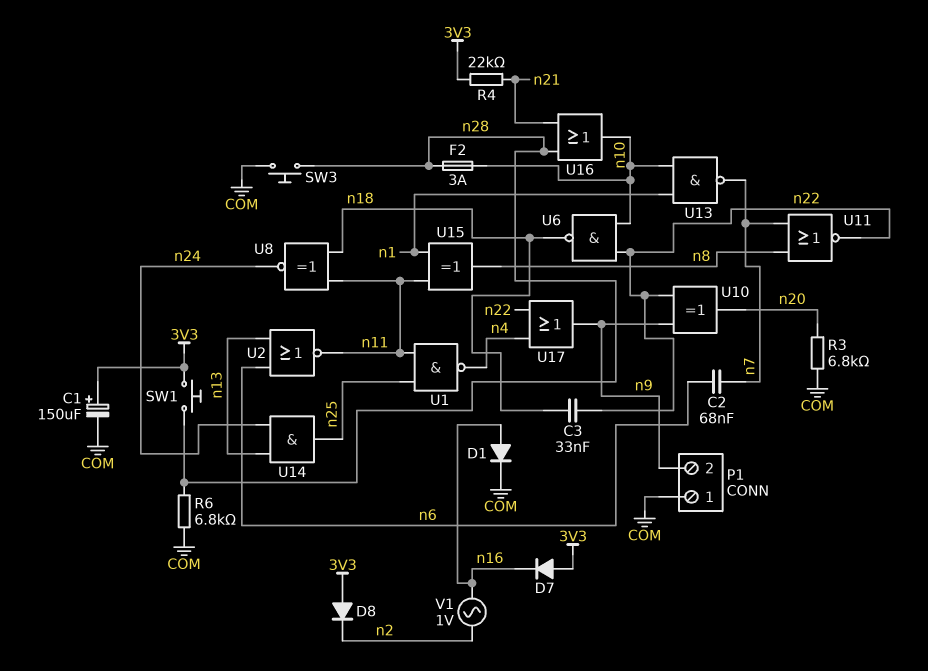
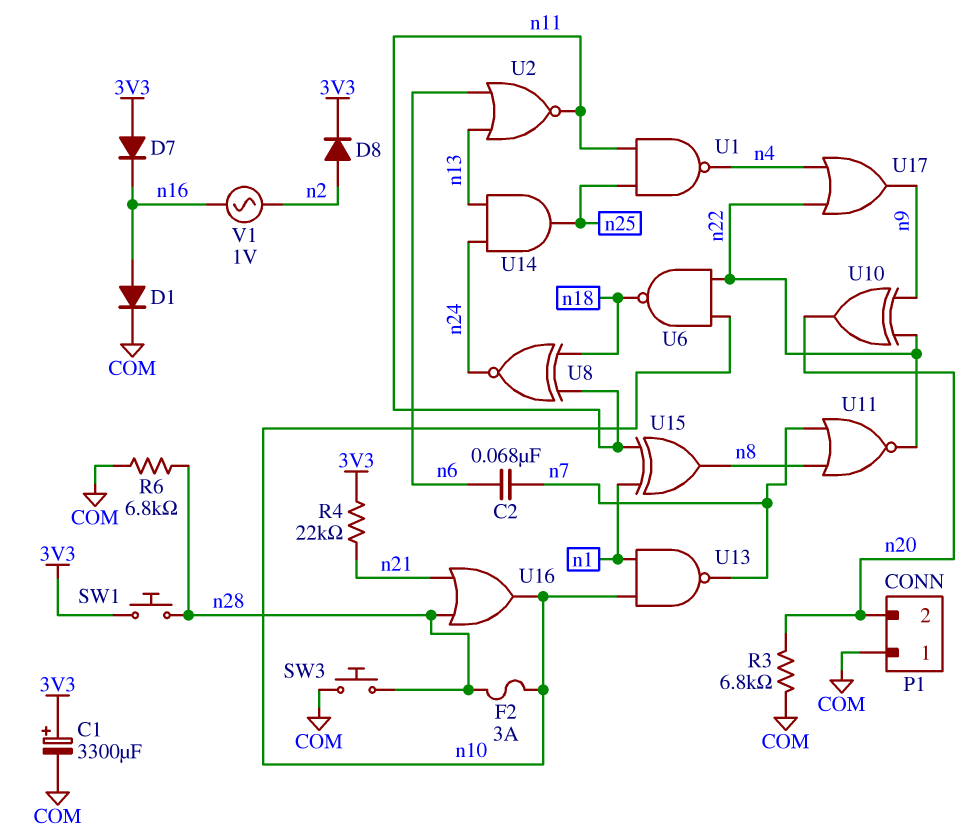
C1: 150uF (plus 3V3, minus COM) -> 3300uF (plus 3V3, minus COM)
C3: 33nF (n18, n22) -> none
D8: diode (A 3V3, K n2) -> diode (A n2, K 3V3)
P1 pin 2: n9 -> n20

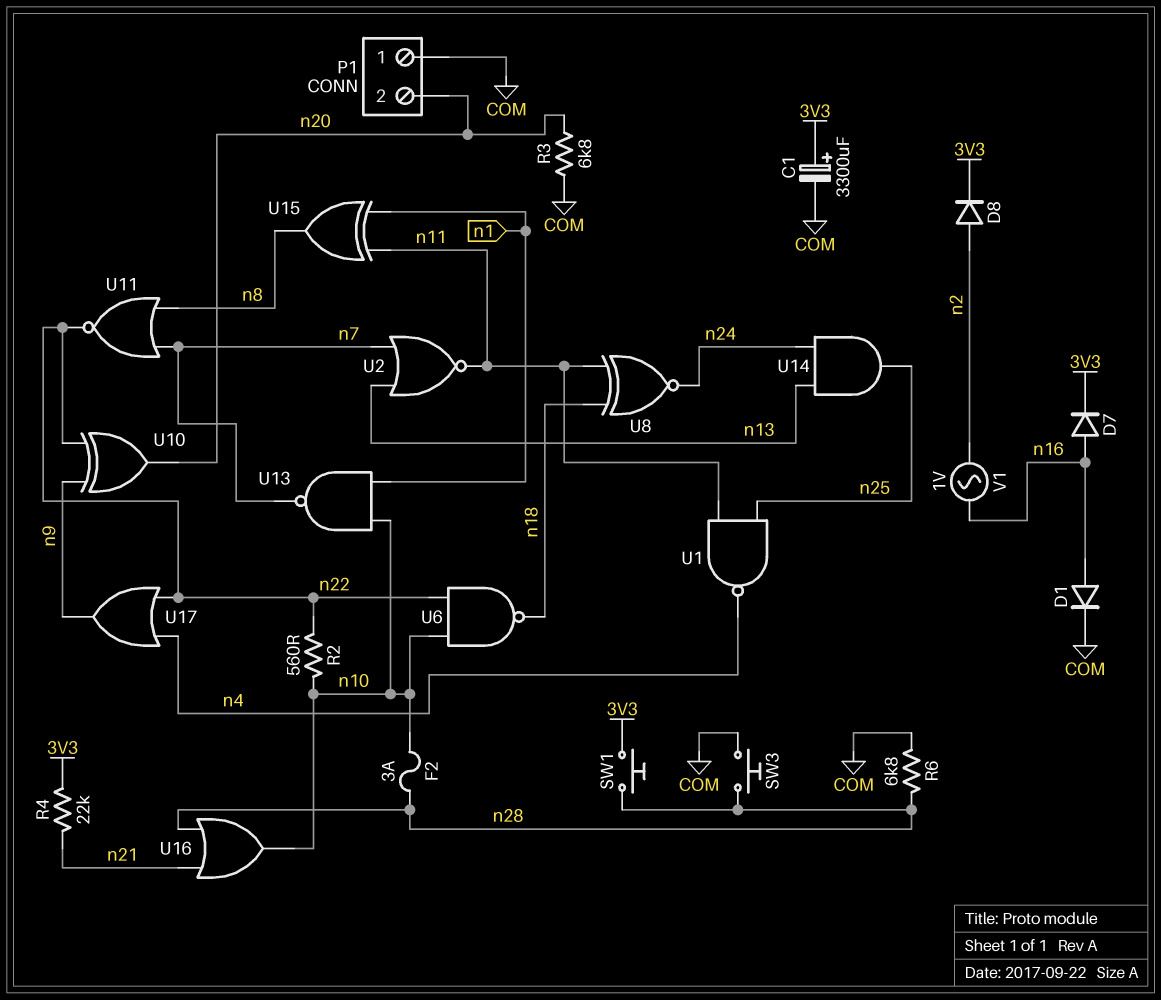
C2: 68nF (n6, n7) -> none
D7: diode (A 3V3, K n16) -> diode (A n16, K 3V3)
R2: none -> 560 (n10, n22)
U2: NOR (in n6, in n13, out n11) -> NOR (in n7, in n13, out n11)

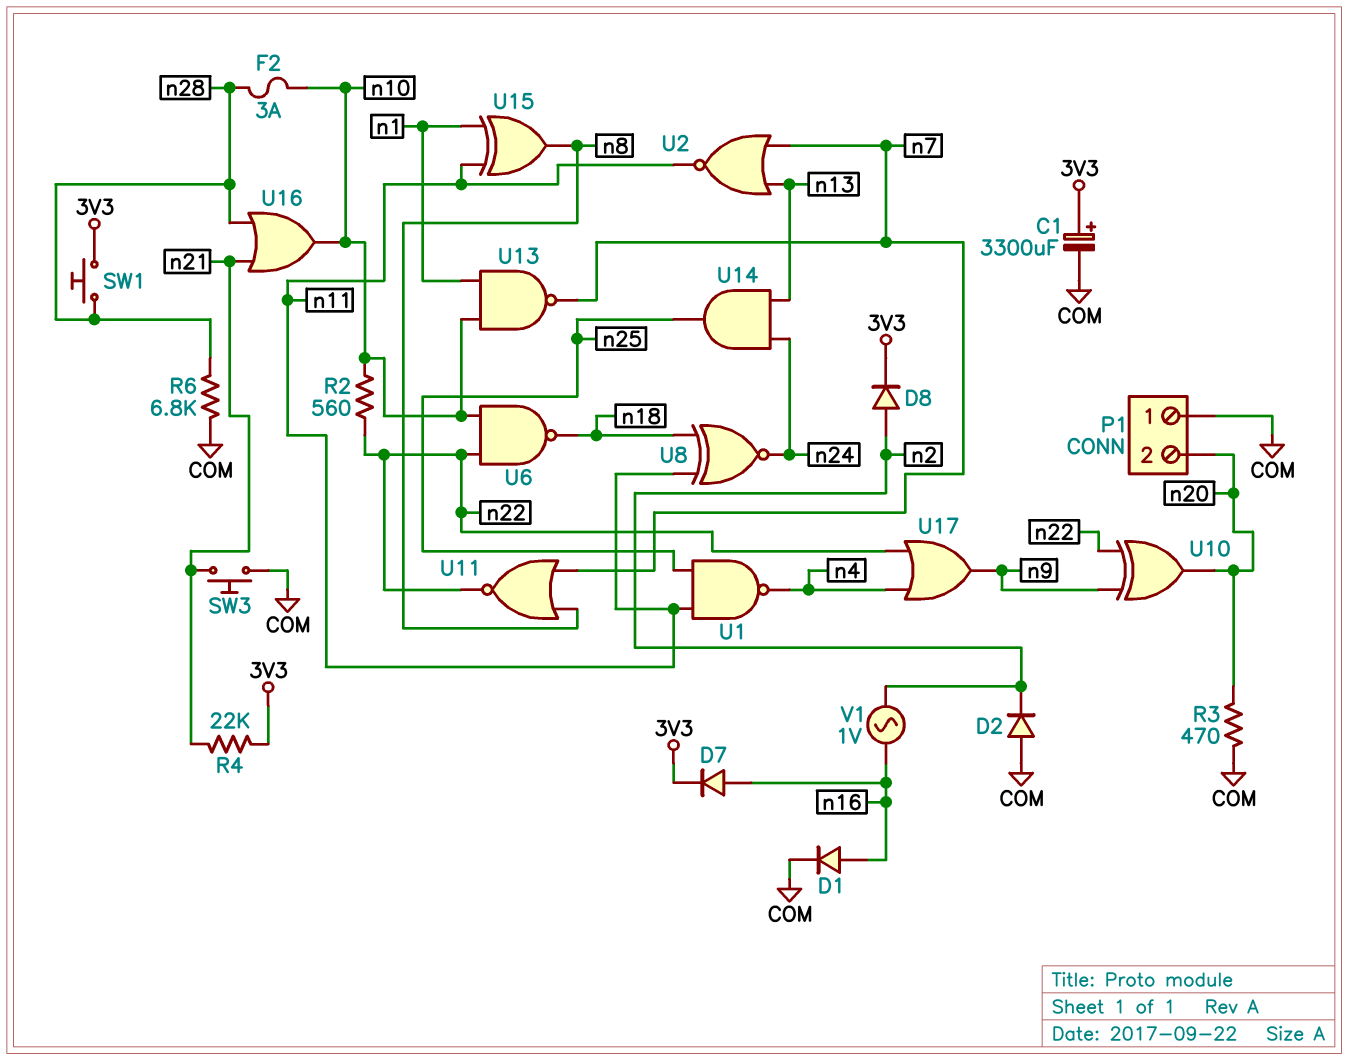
D2: none -> diode (A COM, K n2)
R3: 6.8k (COM, n20) -> 470 (COM, n20)
SW3: button (COM, n28) -> button (COM, n21)

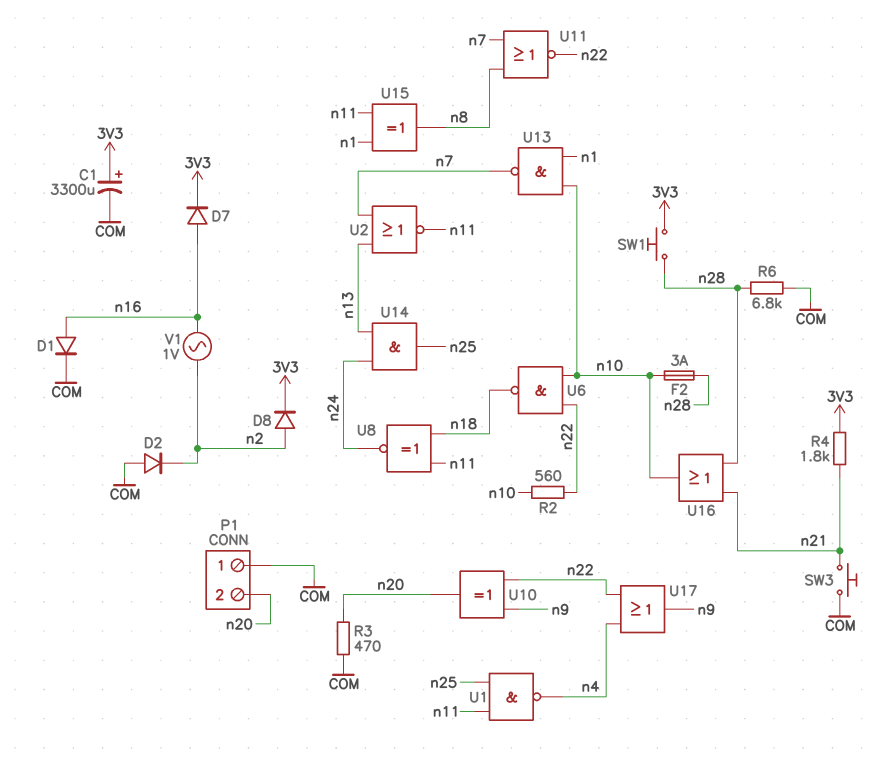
R4: 22k (3V3, n21) -> 1.8k (3V3, n21)

